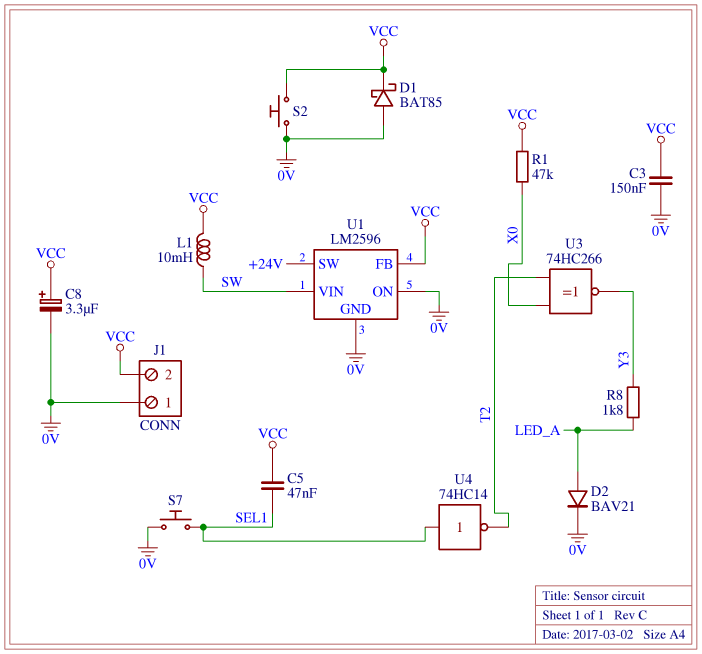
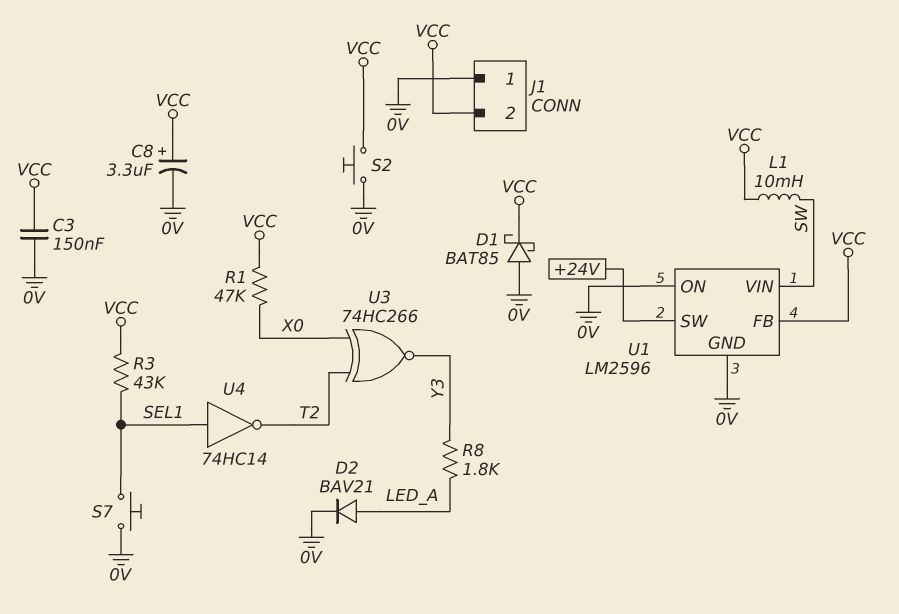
C5: 47nF (SEL1, VCC) -> none
R3: none -> 43k (SEL1, VCC)

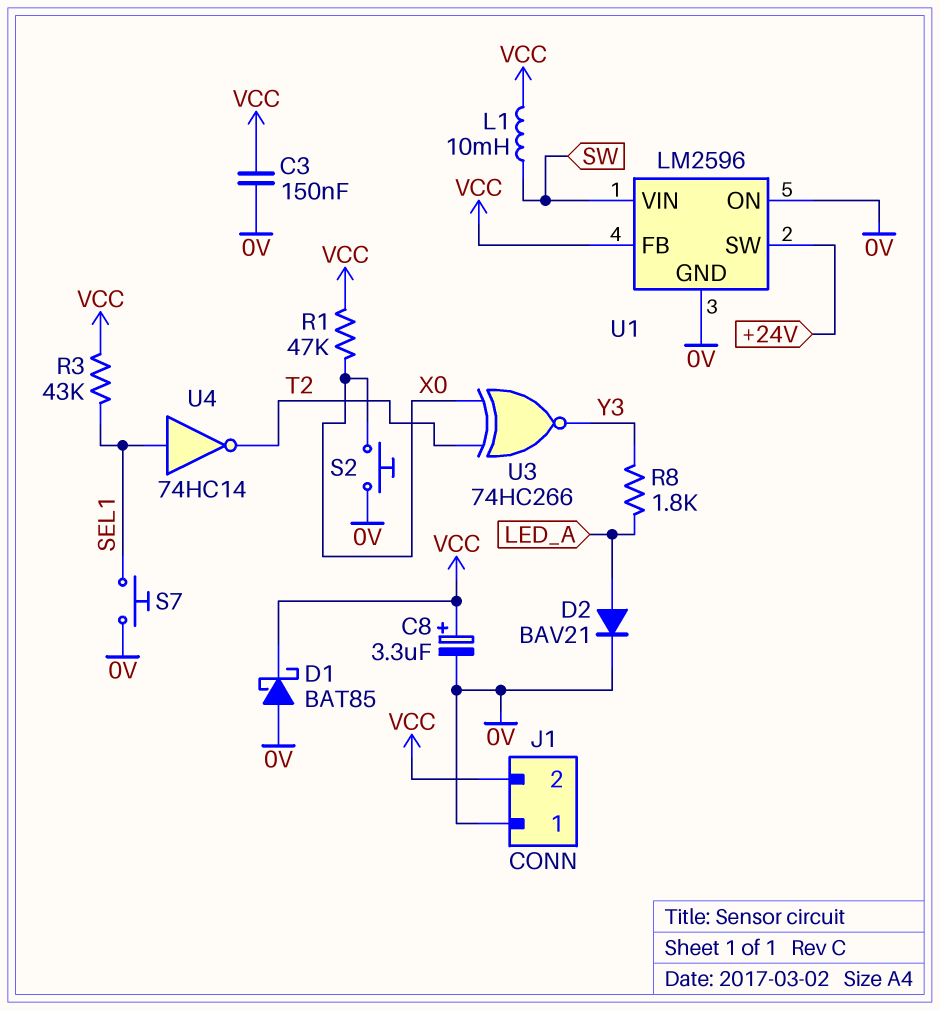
S2: button (0V, VCC) -> button (0V, X0)

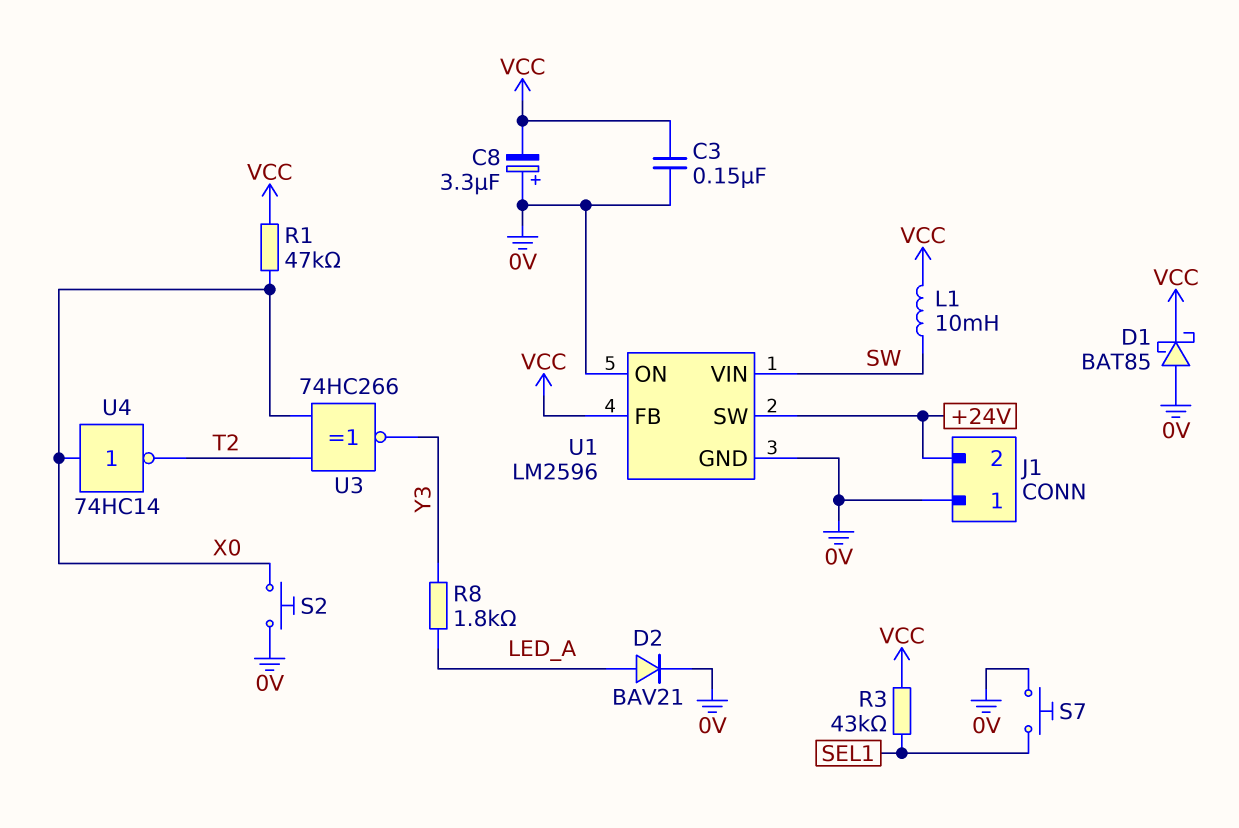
C8: 3.3uF (plus VCC, minus 0V) -> 3.3uF (plus 0V, minus VCC)
J1 pin 2: VCC -> +24V
U4: NOT 74HC14 (in SEL1, out T2) -> NOT 74HC14 (in X0, out T2)

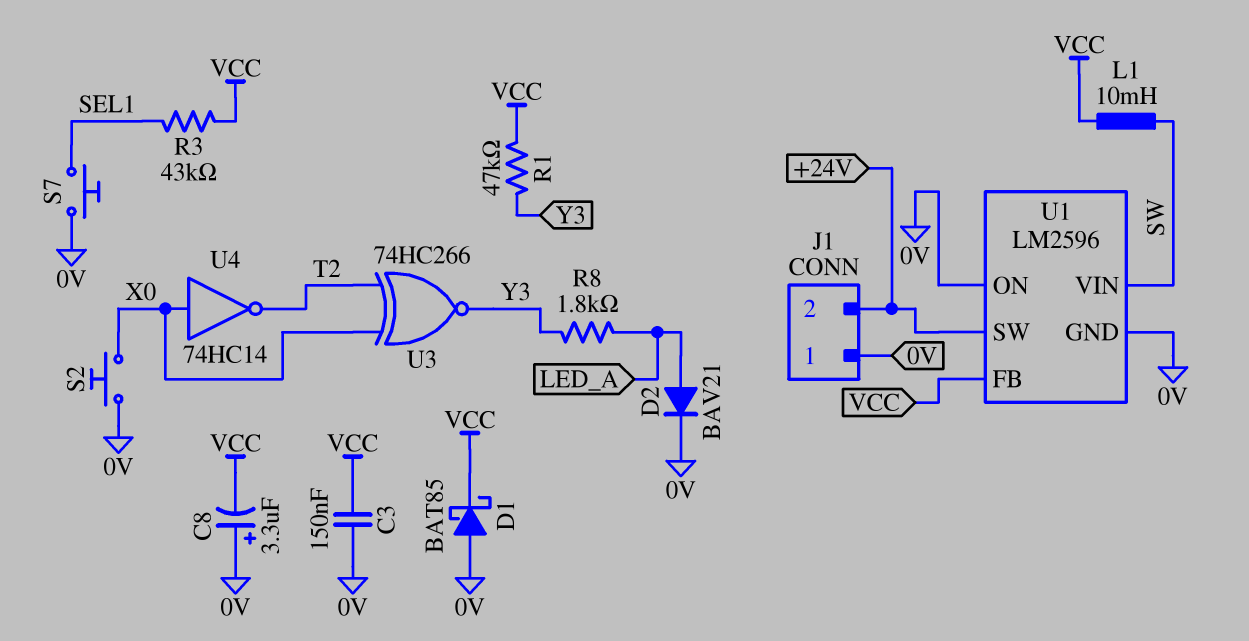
R1: 47k (VCC, X0) -> 47k (VCC, Y3)

